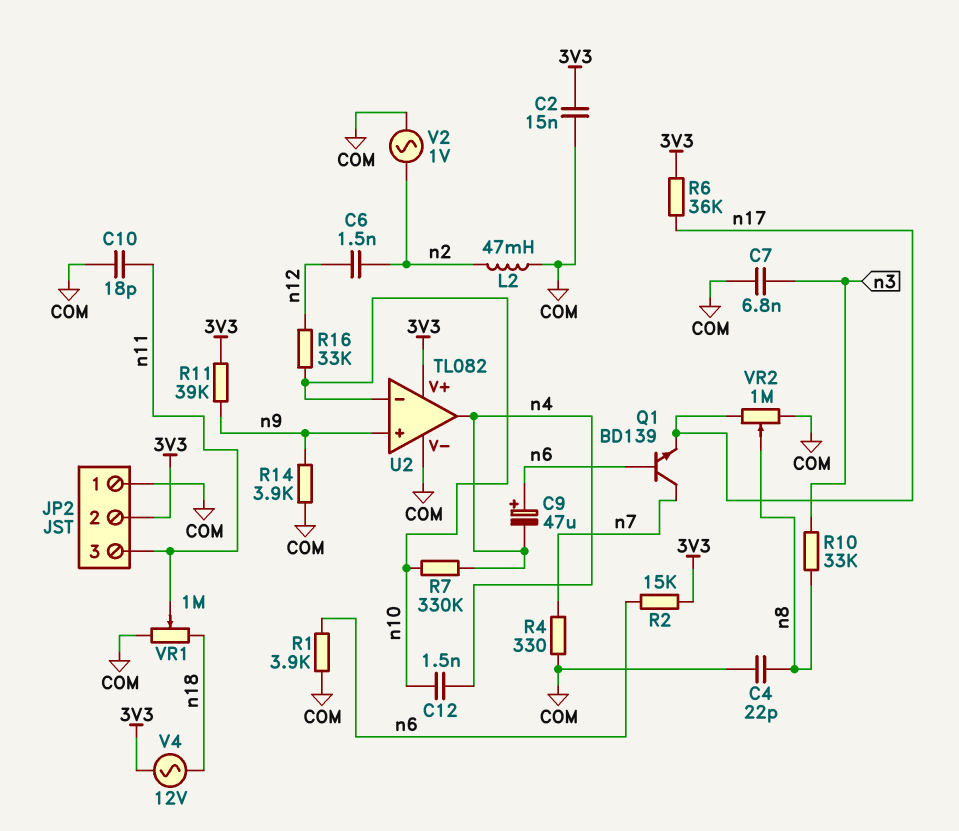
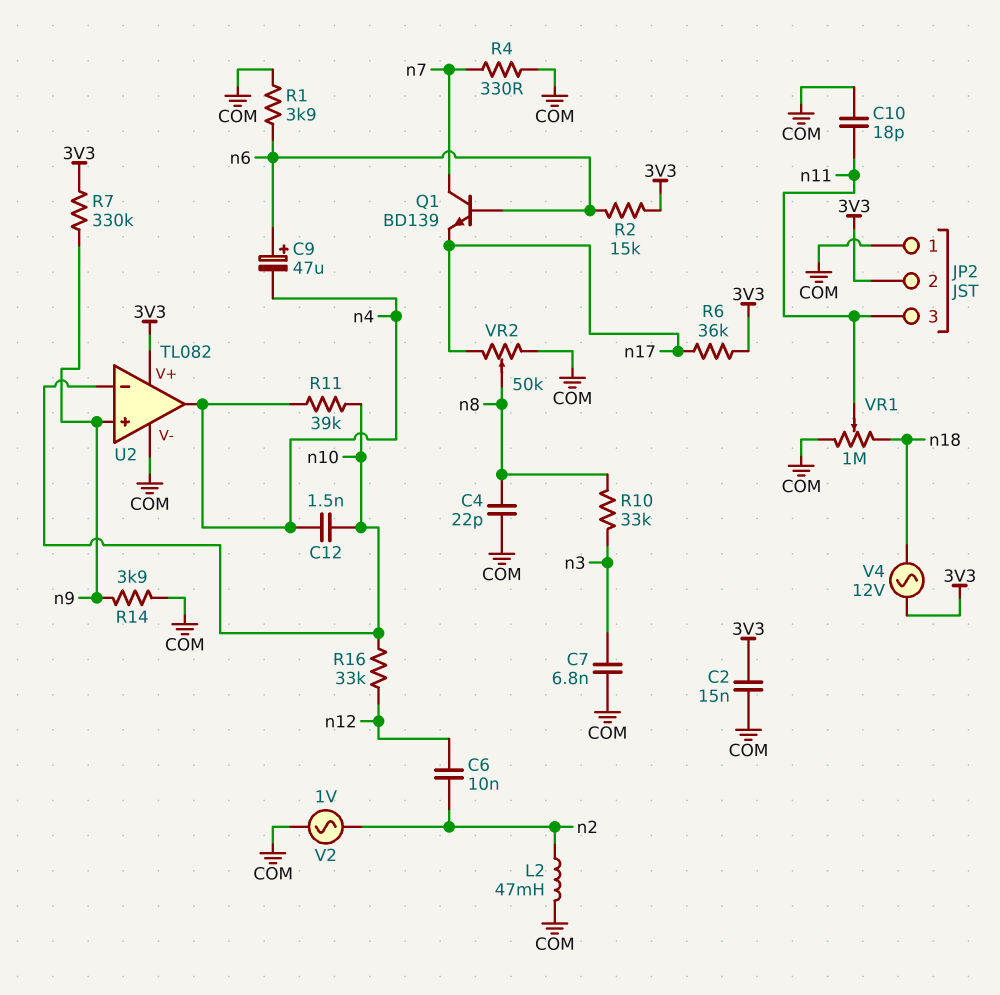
C6: 1.5nF (n2, n12) -> 10nF (n2, n12)
R7: 330k (n4, n10) -> 330k (3V3, n9)
R11: 39k (3V3, n9) -> 39k (n4, n10)
VR2: 1M (COM, n17, wiper n8) -> 50k (COM, n17, wiper n8)

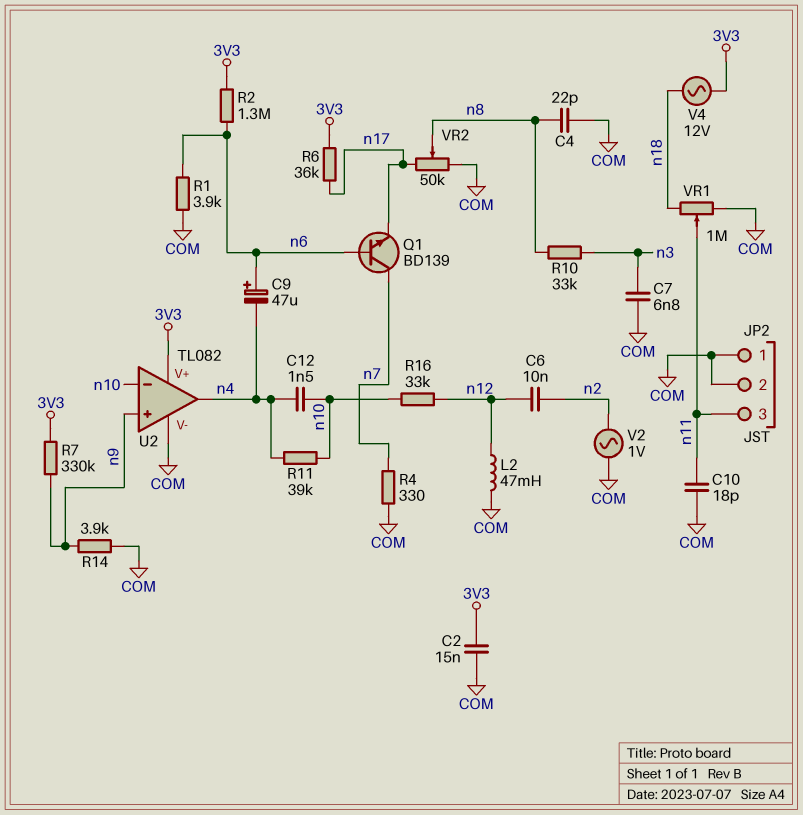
JP2 pin 2: 3V3 -> COM
L2: 47mH (COM, n2) -> 47mH (COM, n12)
R2: 15k (3V3, n6) -> 1.3M (3V3, n6)

